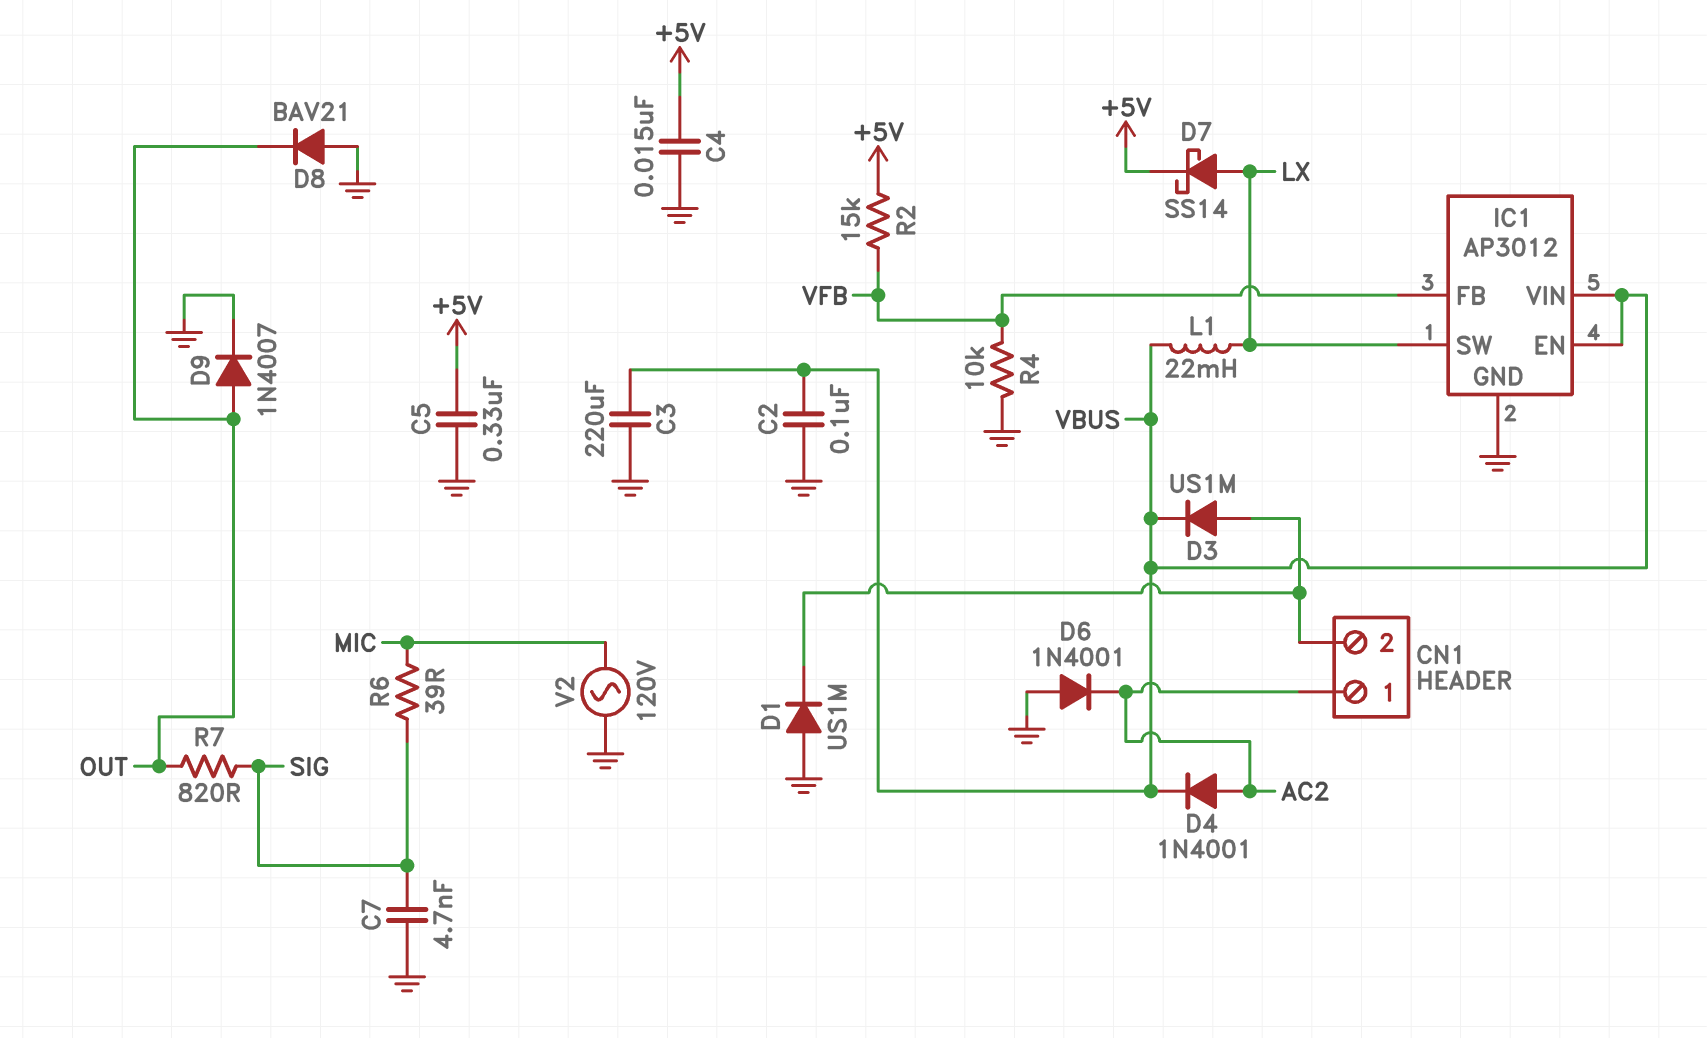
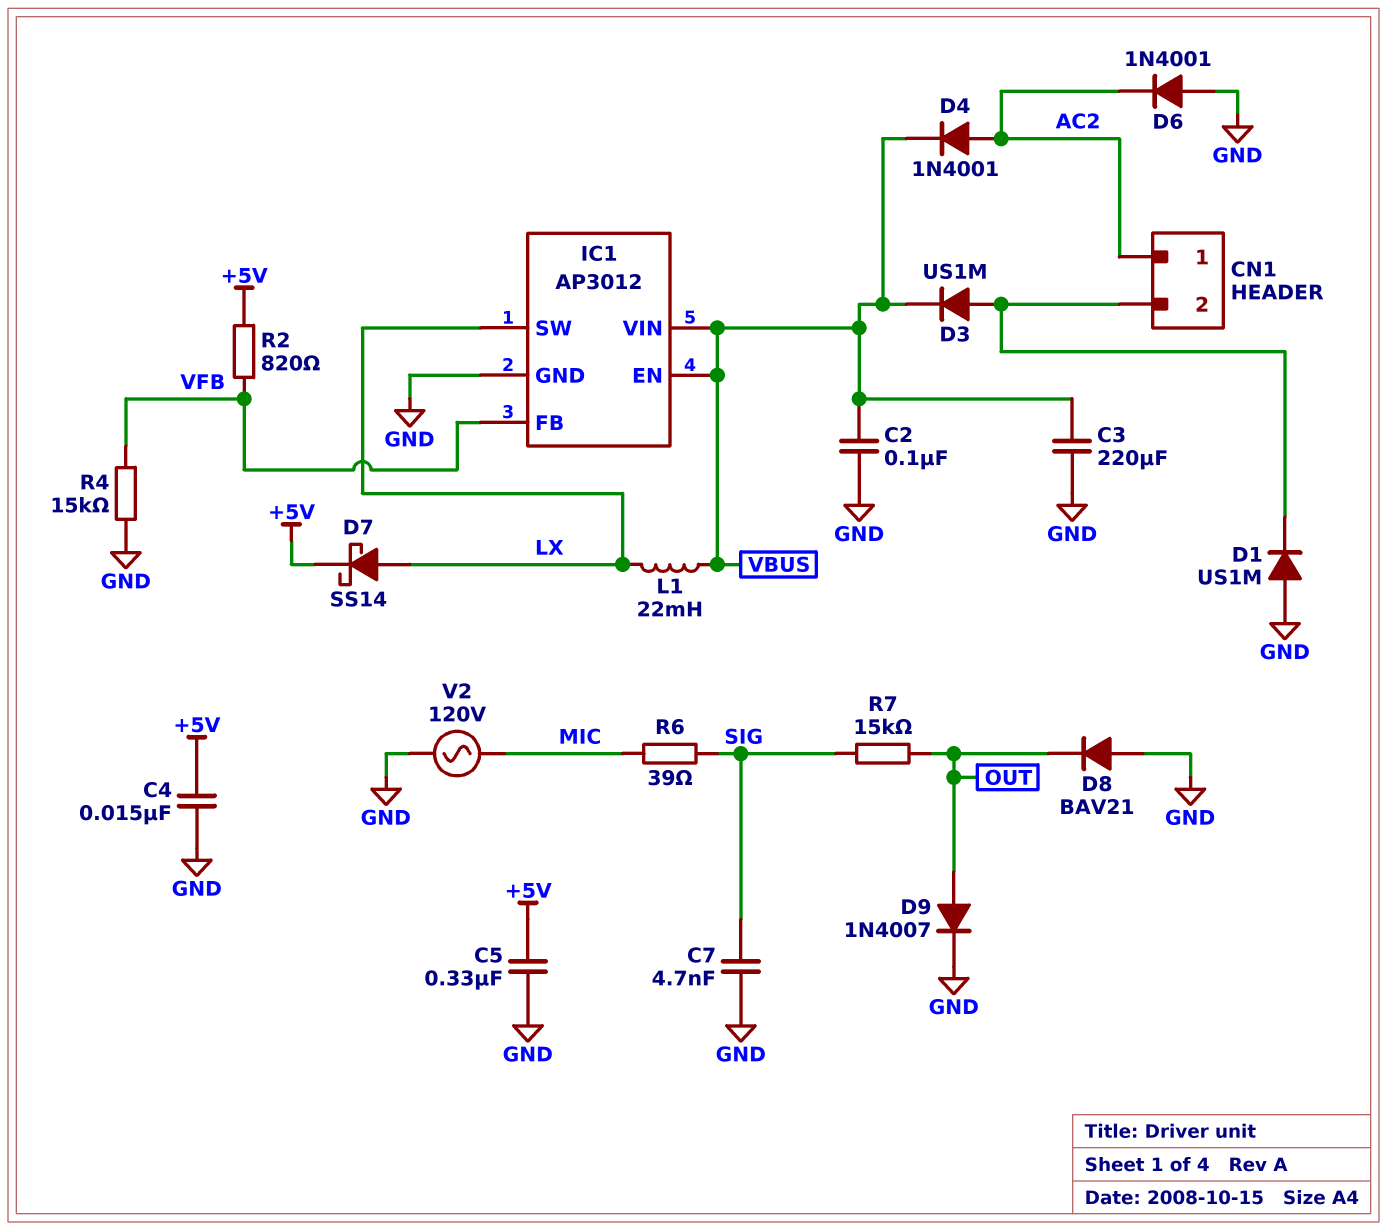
R2: 15k (+5V, VFB) -> 820 (+5V, VFB)
R4: 10k (GND, VFB) -> 15k (GND, VFB)
R7: 820 (OUT, SIG) -> 15k (OUT, SIG)

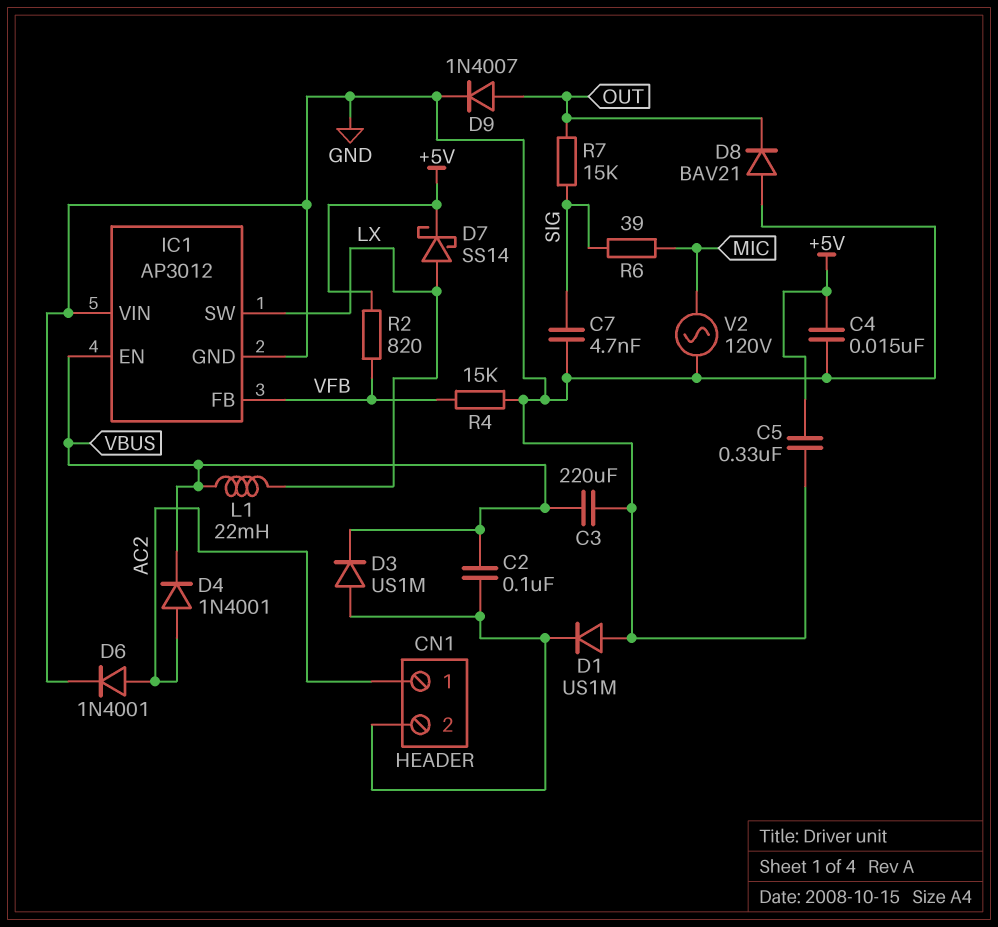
C2: 100nF (GND, VBUS) -> 100nF (CN1/2, VBUS)
D6: diode 1N4001 (A GND, K AC2) -> diode 1N4001 (A AC2, K GND)
IC1 pin VIN: VBUS -> GND

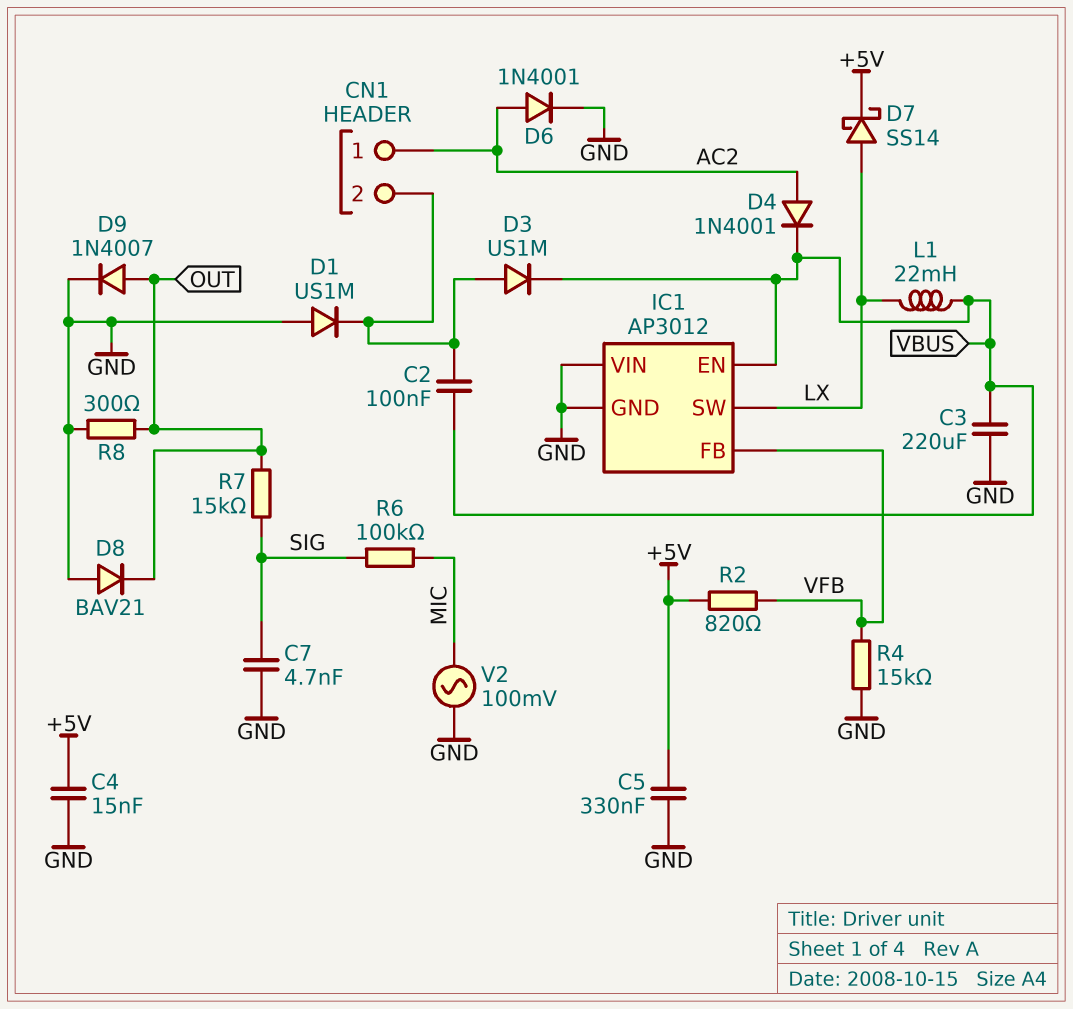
R6: 39 (MIC, SIG) -> 100k (MIC, SIG)
R8: none -> 300 (GND, OUT)
V2: AC 120V (GND, MIC) -> AC 100mV (GND, MIC)

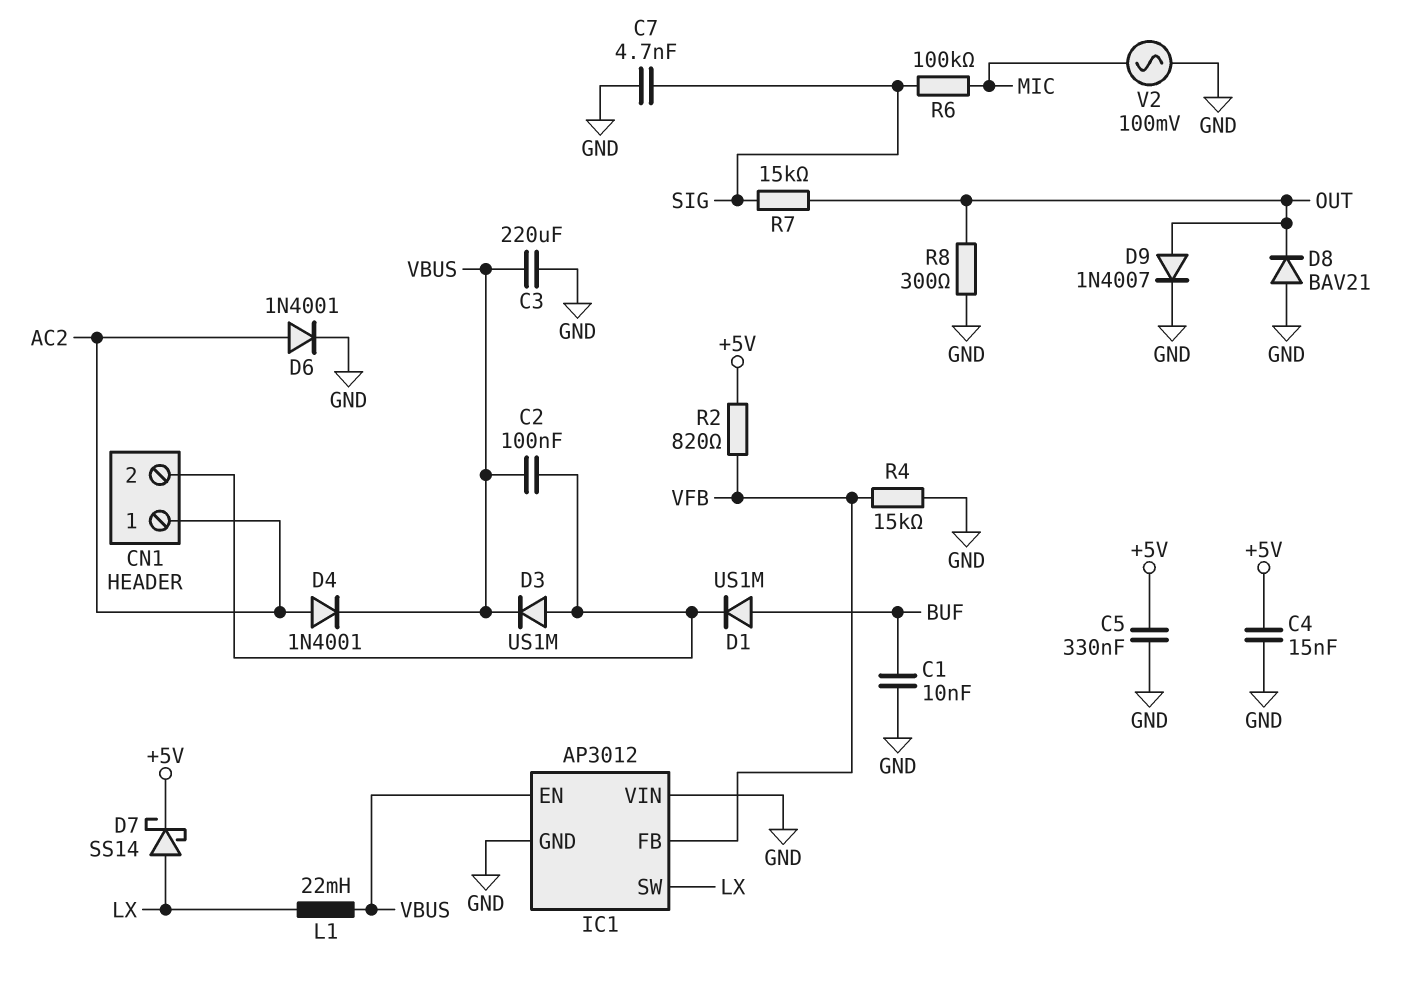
C1: none -> 10nF (BUF, GND)
D1: diode US1M (A GND, K CN1/2) -> diode US1M (A BUF, K CN1/2)

